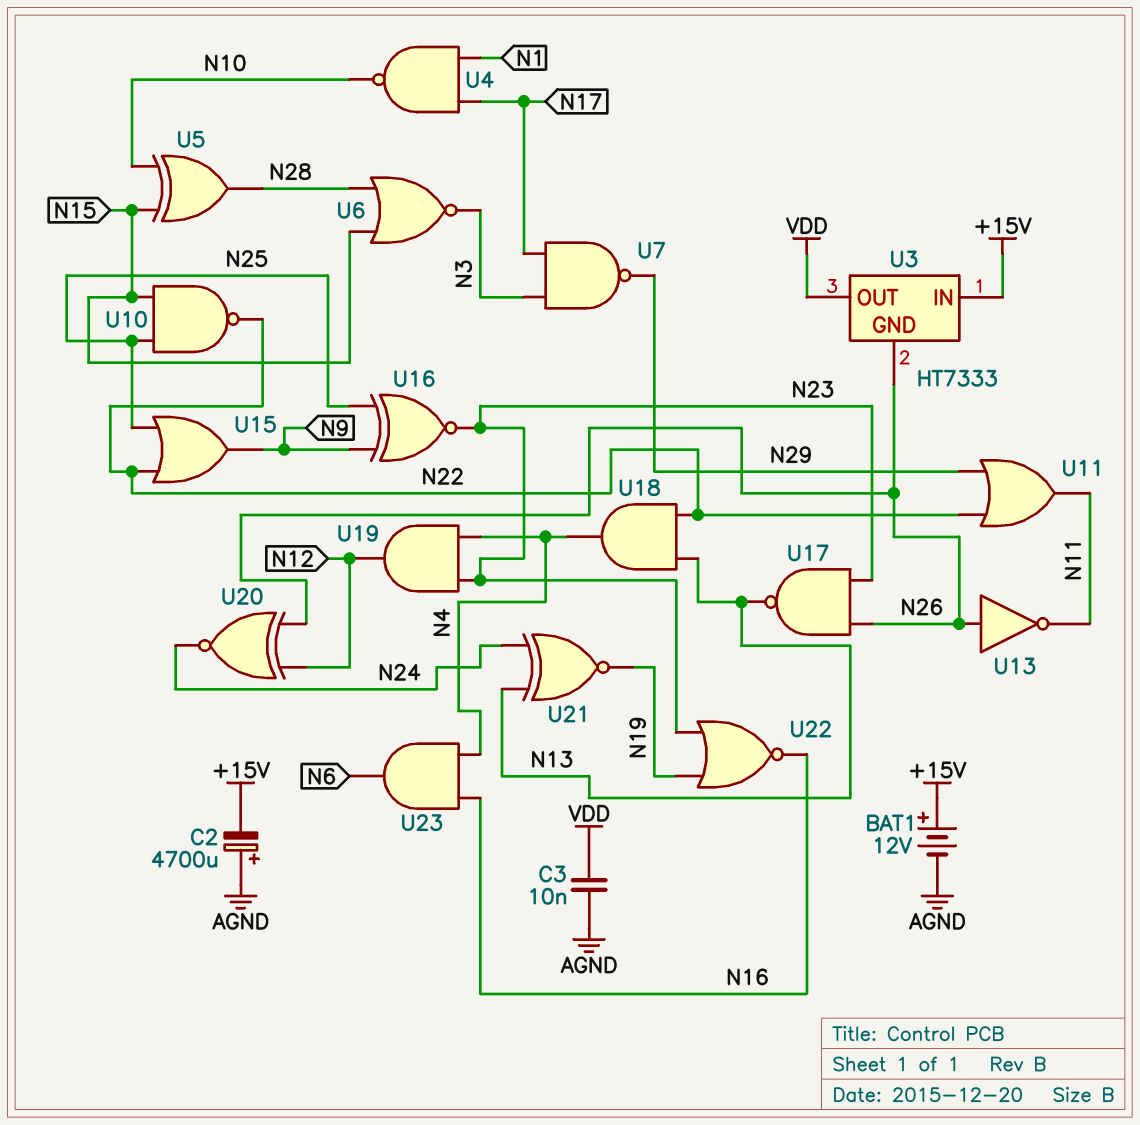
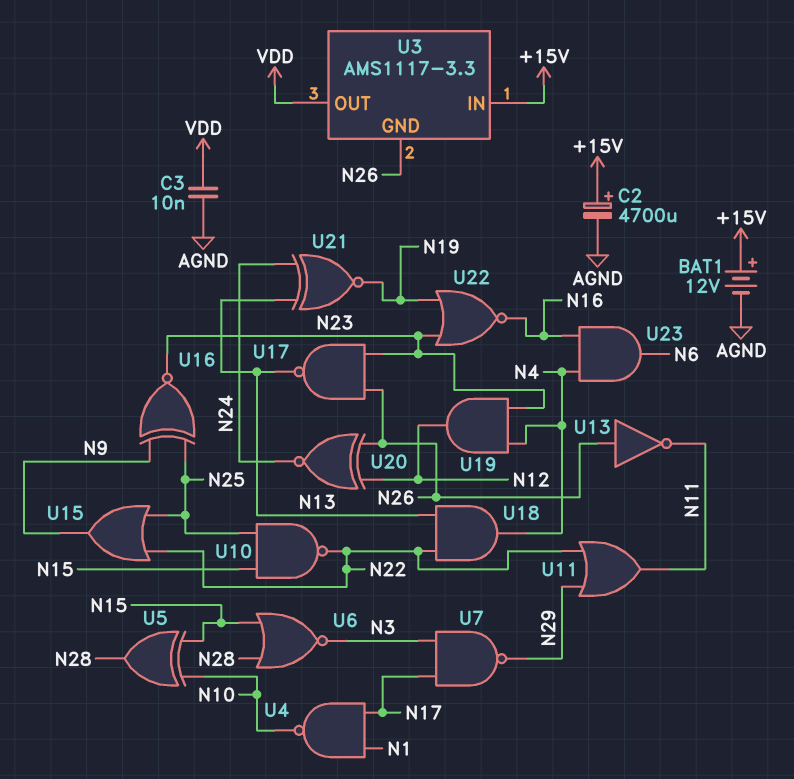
C2: 4700uF (plus AGND, minus +15V) -> 4700uF (plus +15V, minus AGND)
U3: HT7333 -> AMS1117-3.3

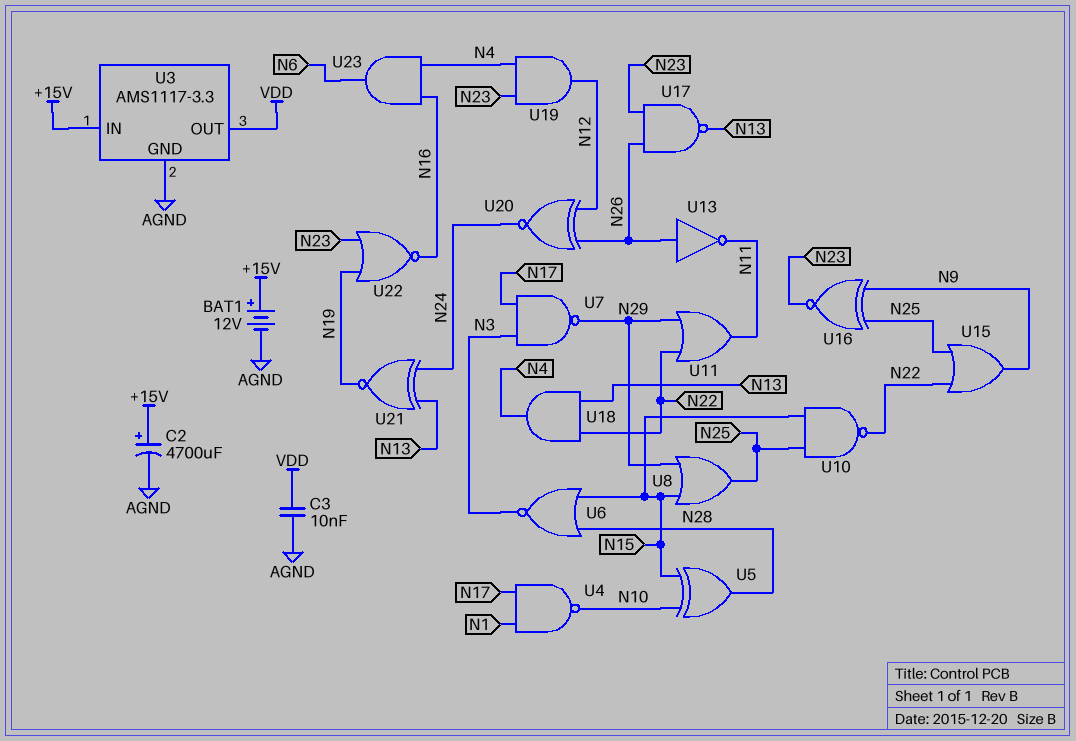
U3 pin GND: N26 -> AGND
U8: none -> OR (in N15, in N29, out N25)

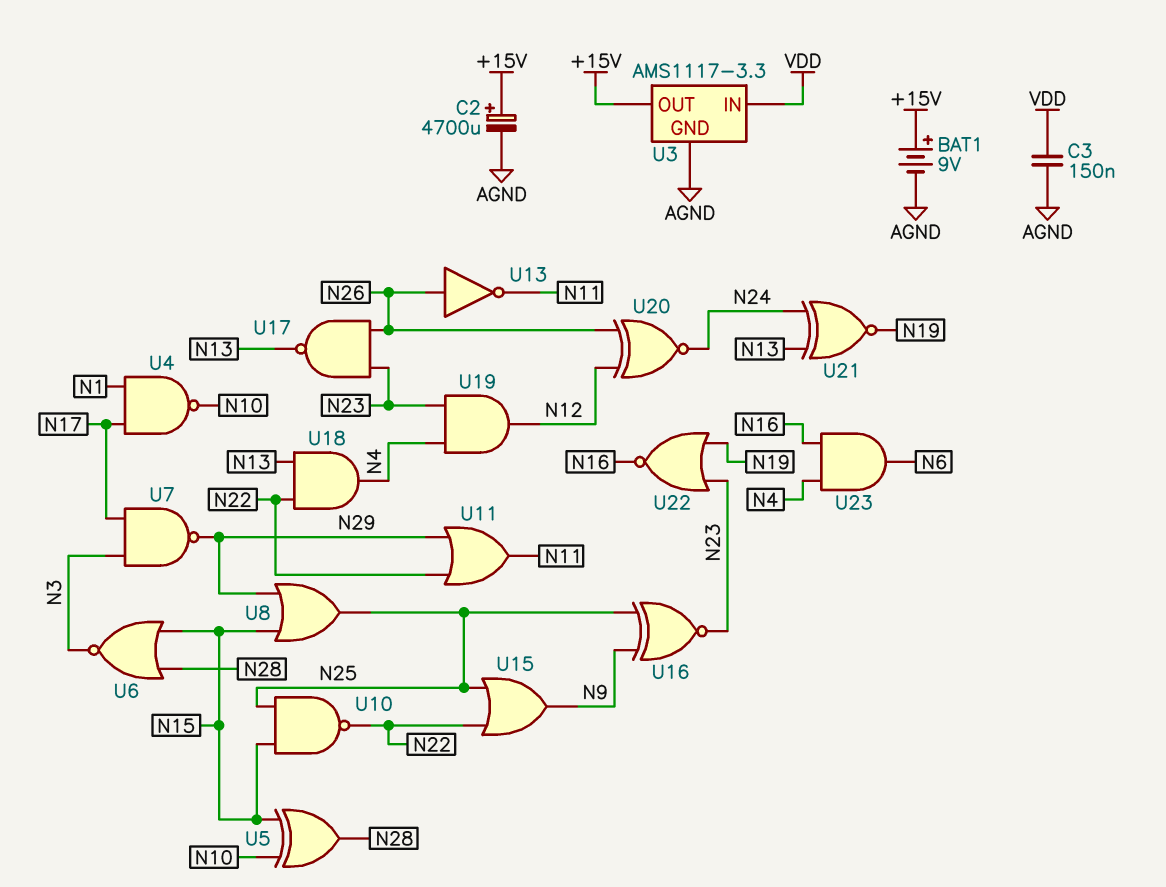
BAT1: 12V (plus +15V, minus AGND) -> 9V (plus +15V, minus AGND)
C3: 10nF (AGND, VDD) -> 150nF (AGND, VDD)
U3 pin IN: +15V -> VDD
U3 pin OUT: VDD -> +15V

